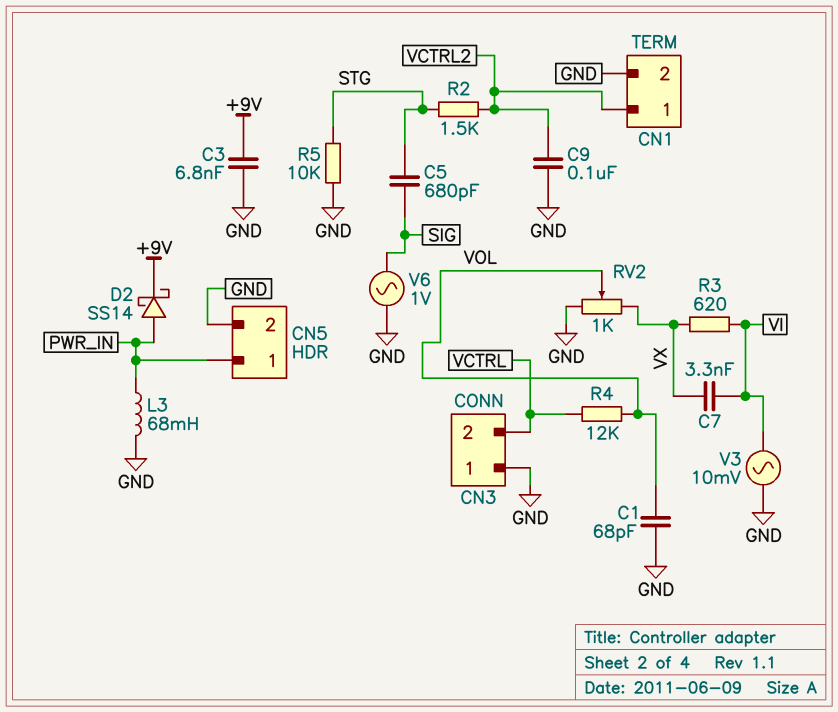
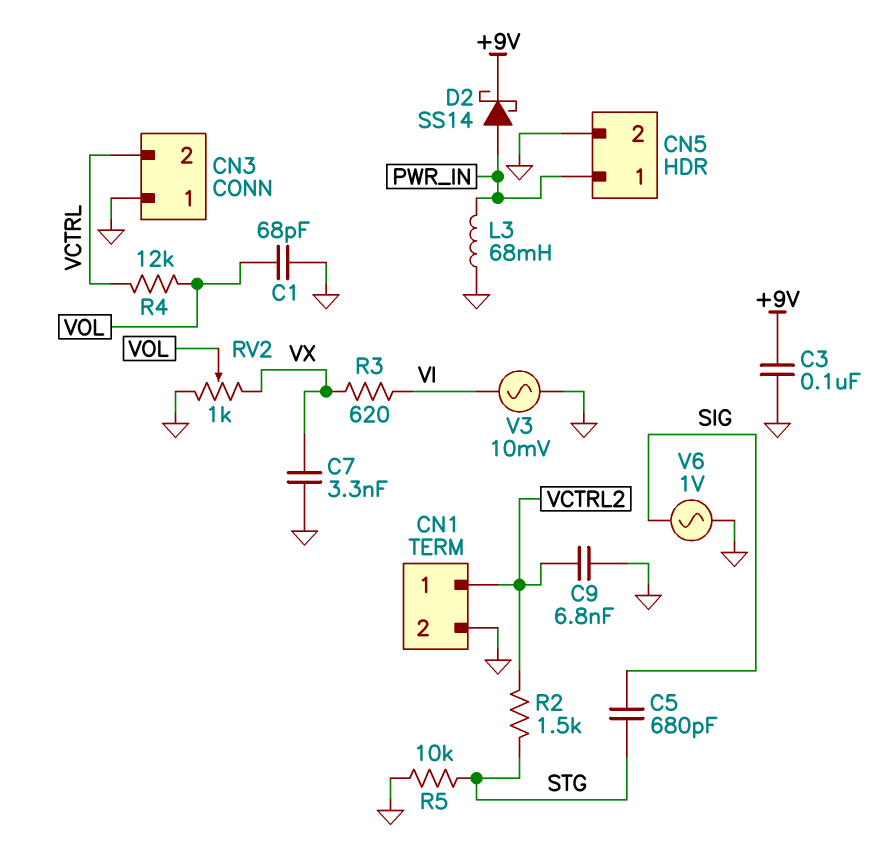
C3: 6.8nF (+9V, GND) -> 100nF (+9V, GND)
C7: 3.3nF (VI, VX) -> 3.3nF (GND, VX)
C9: 100nF (GND, VCTRL2) -> 6.8nF (GND, VCTRL2)

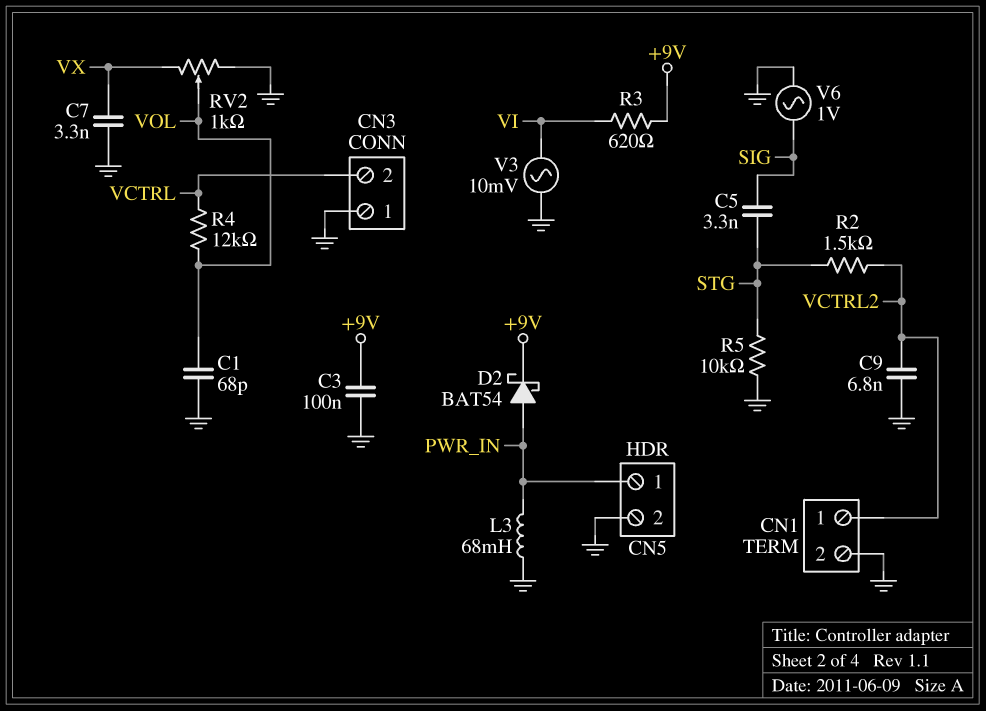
C5: 680pF (SIG, STG) -> 3.3nF (SIG, STG)
D2: schottky SS14 (A PWR_IN, K +9V) -> schottky BAT54 (A PWR_IN, K +9V)
R3: 620 (VI, VX) -> 620 (+9V, VI)

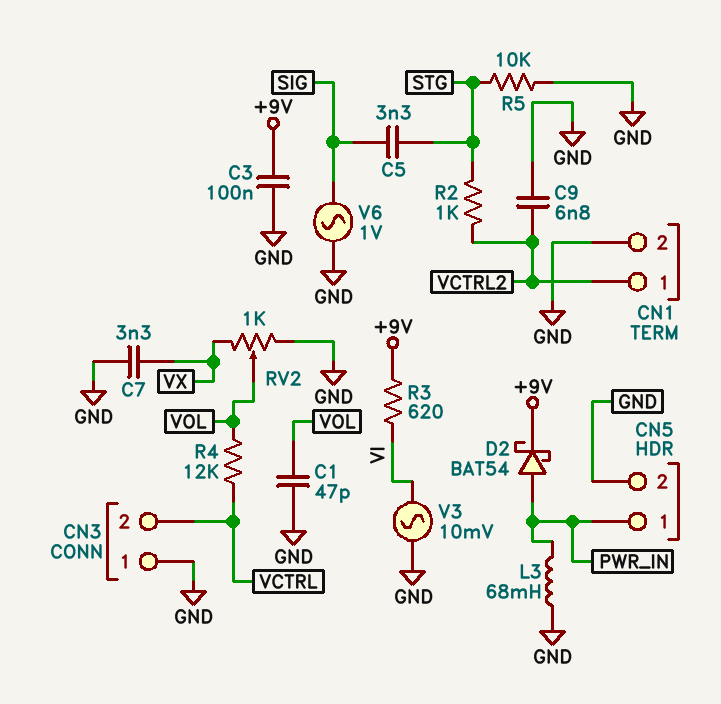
C1: 68pF (GND, VOL) -> 47pF (GND, VOL)
R2: 1.5k (STG, VCTRL2) -> 1k (STG, VCTRL2)

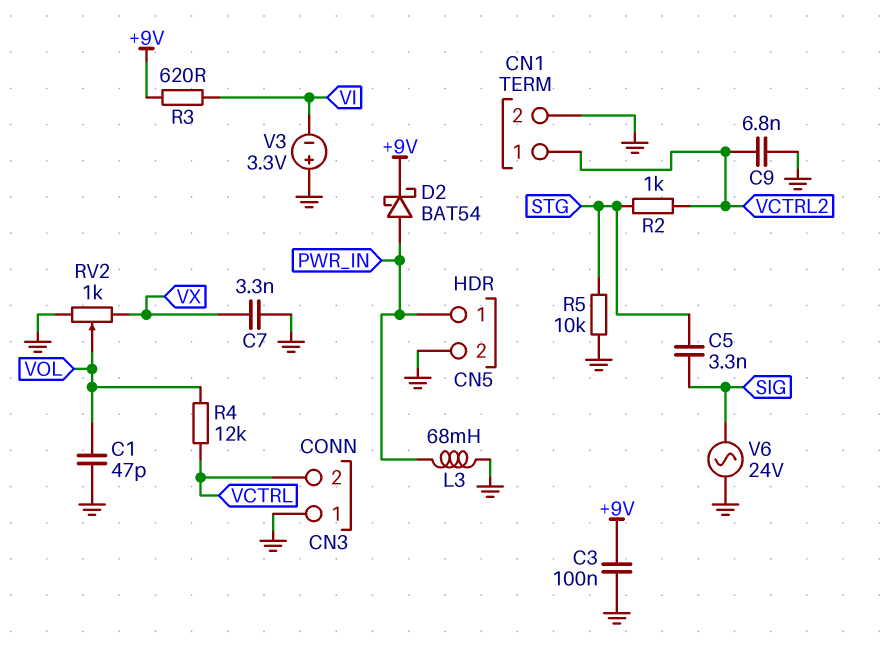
V3: AC 10mV (GND, VI) -> 3.3V (plus GND, minus VI)
V6: AC 1V (GND, SIG) -> AC 24V (GND, SIG)

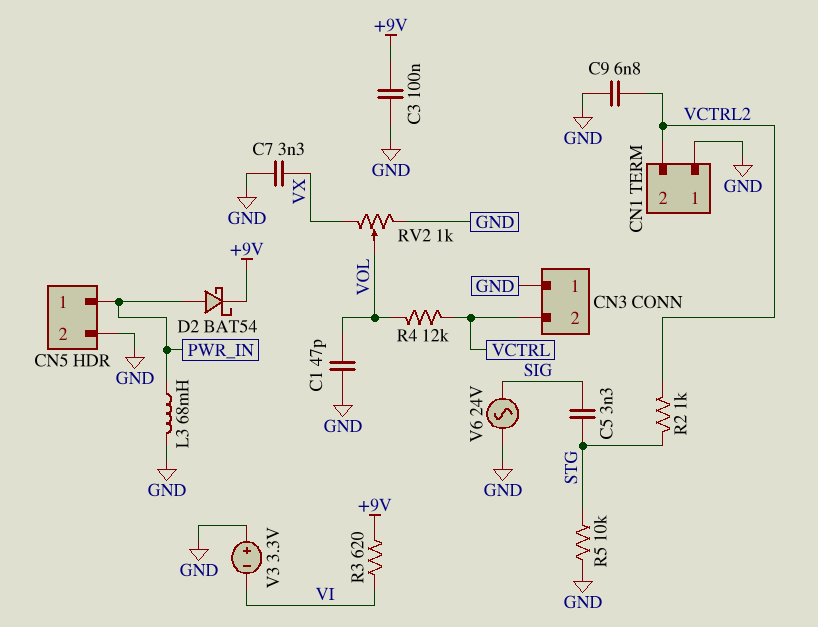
CN1 pin 1: VCTRL2 -> GND
CN1 pin 2: GND -> VCTRL2

